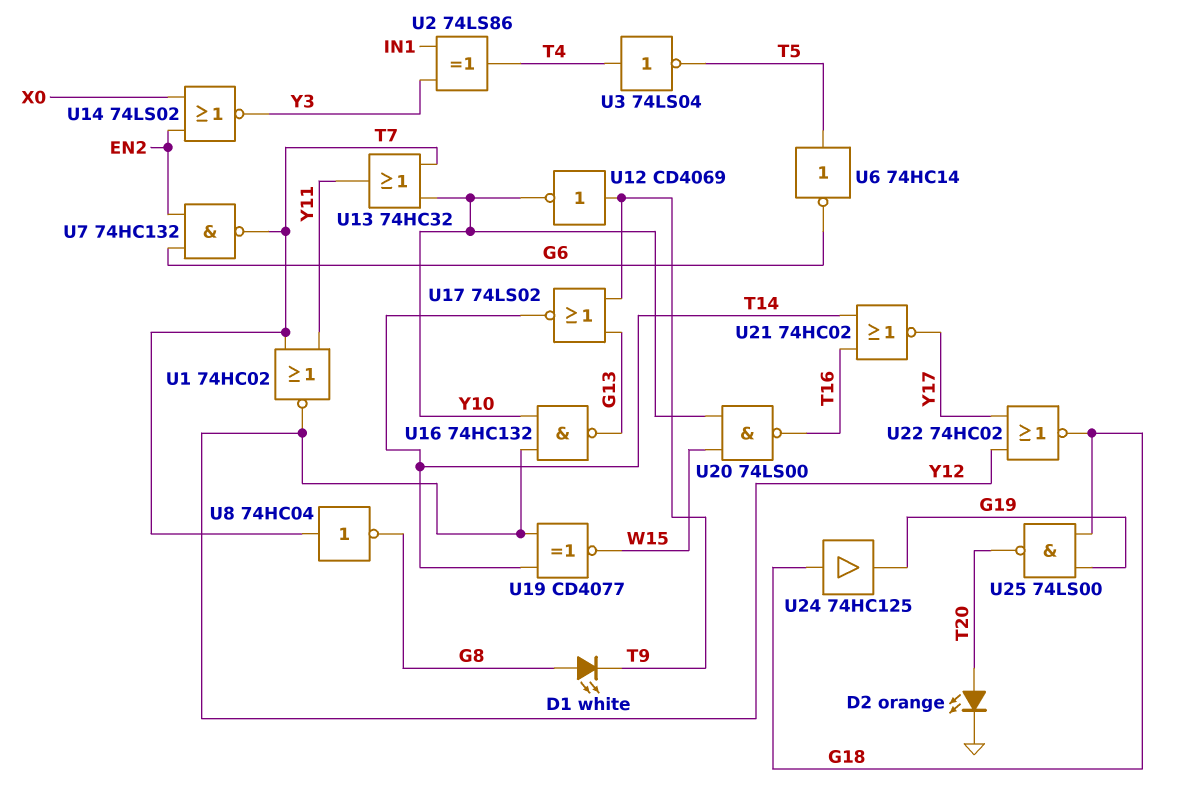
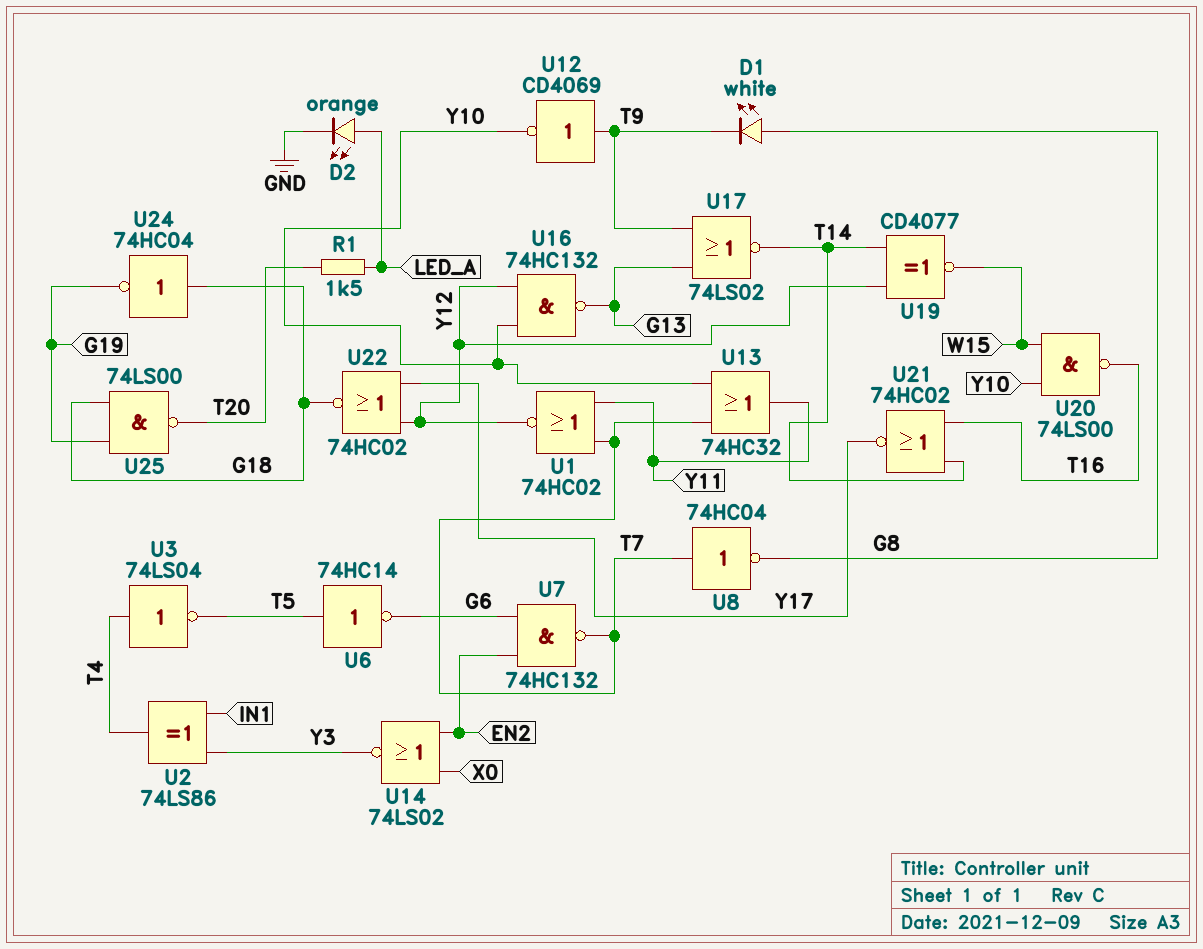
D2: LED orange (A T20, K GND) -> LED orange (A LED_A, K GND)
R1: none -> 1.5k (LED_A, T20)
U24: buffer 74HC125 (in G18, out G19) -> NOT 74HC04 (in G18, out G19)

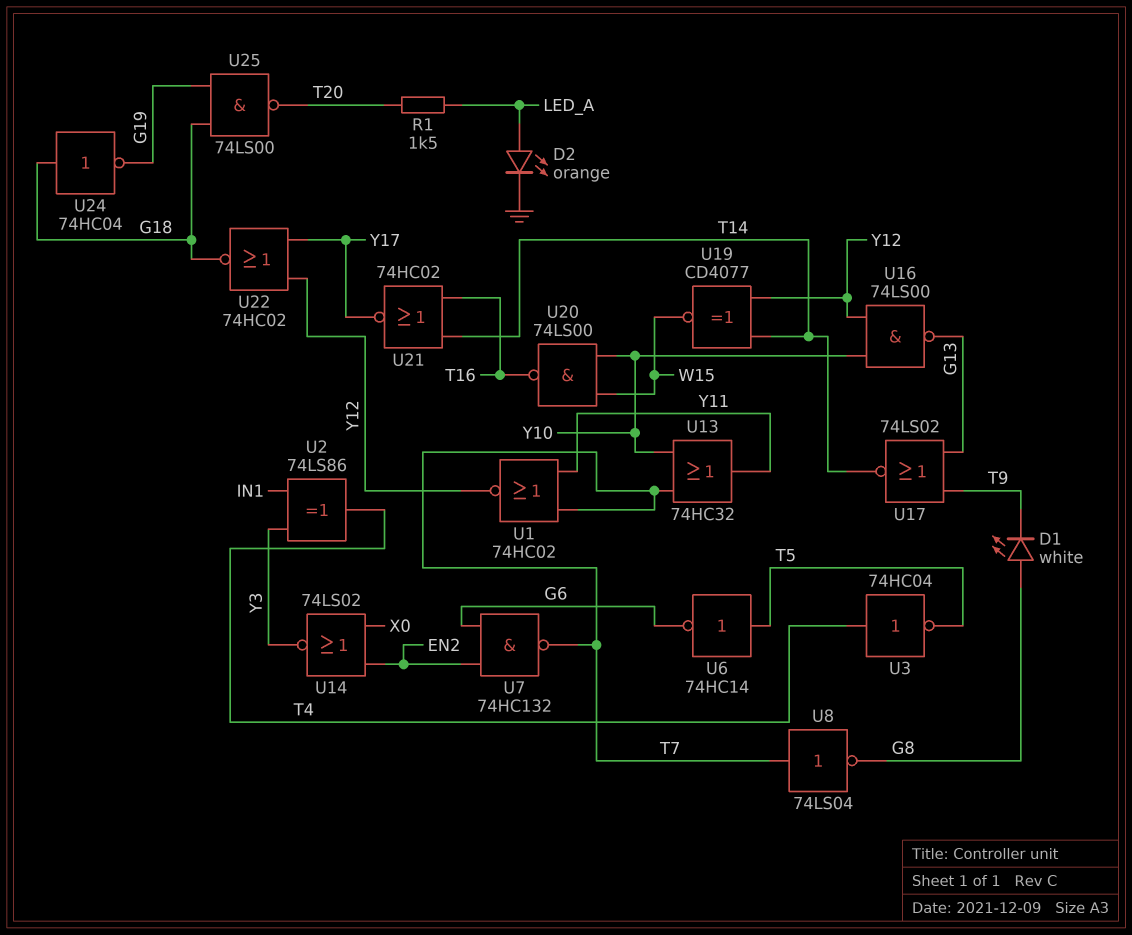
U3: NOT 74LS04 (in T4, out T5) -> NOT 74HC04 (in T4, out T5)
U8: NOT 74HC04 (in T7, out G8) -> NOT 74LS04 (in T7, out G8)
U12: NOT CD4069 (in T9, out Y10) -> none
U16: NAND 74HC132 (in Y10, in Y12, out G13) -> NAND 74LS00 (in Y10, in Y12, out G13)

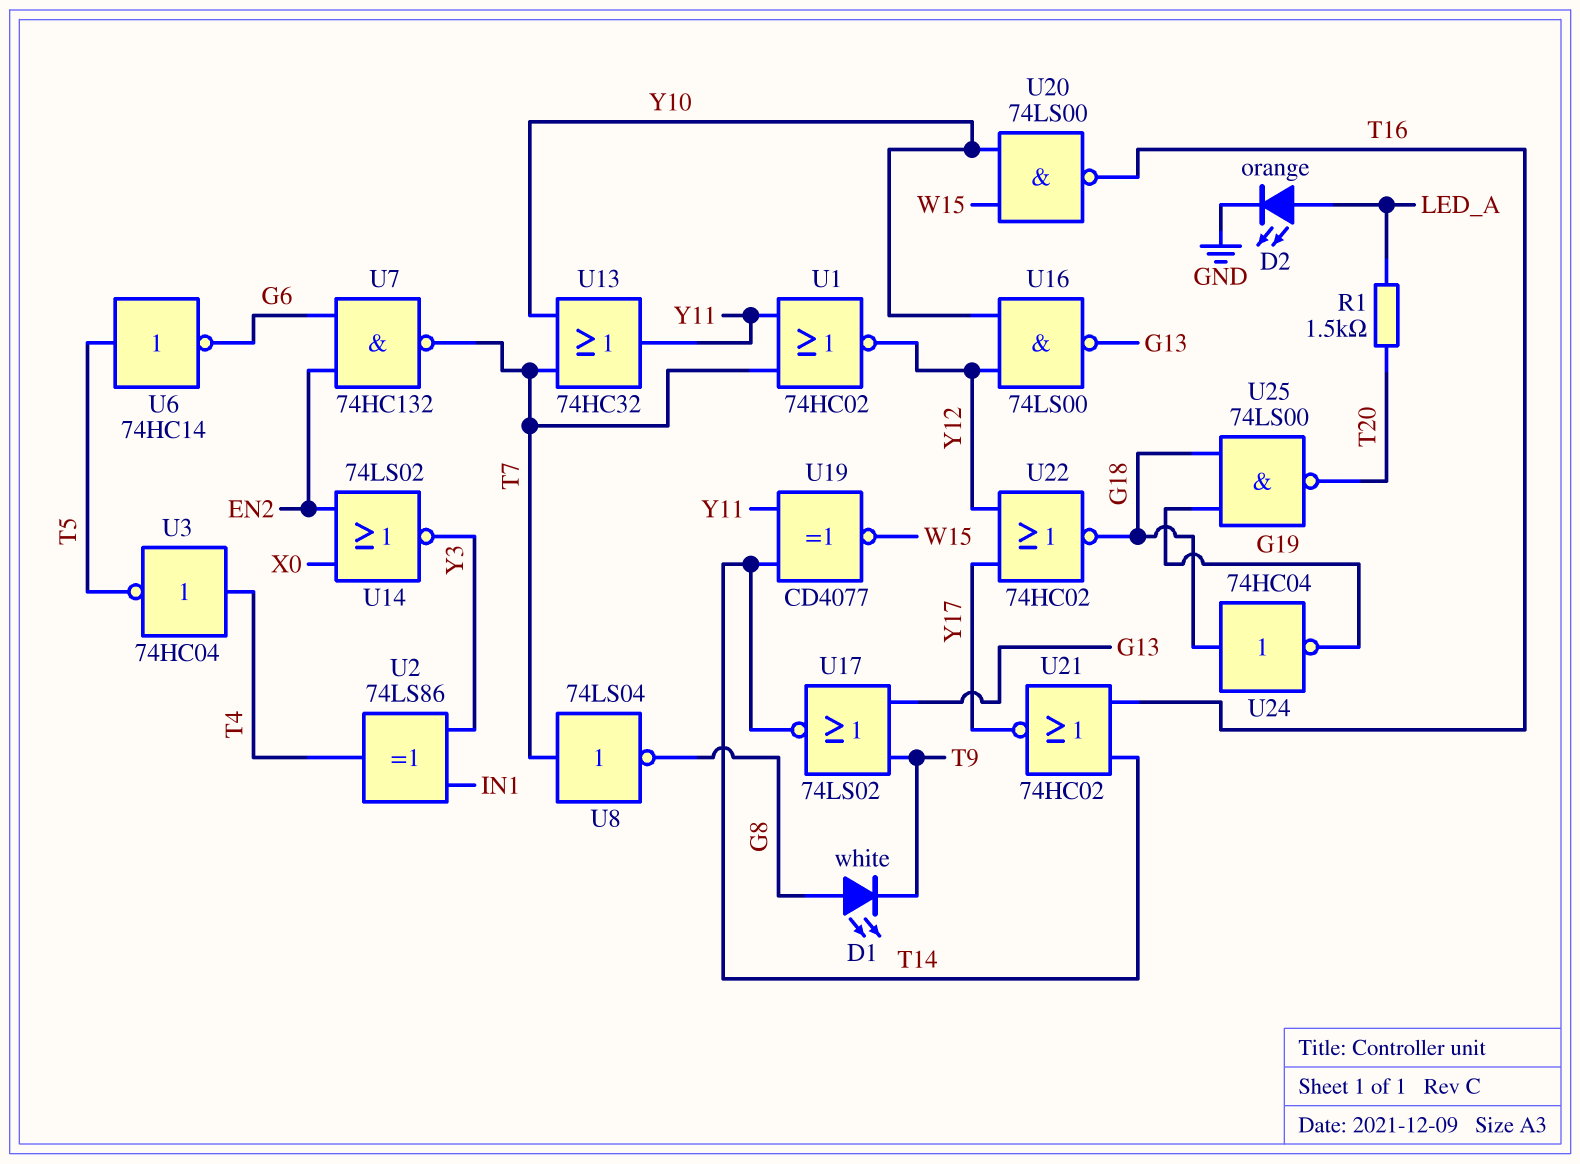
U19: XNOR CD4077 (in T14, in Y12, out W15) -> XNOR CD4077 (in T14, in Y11, out W15)

